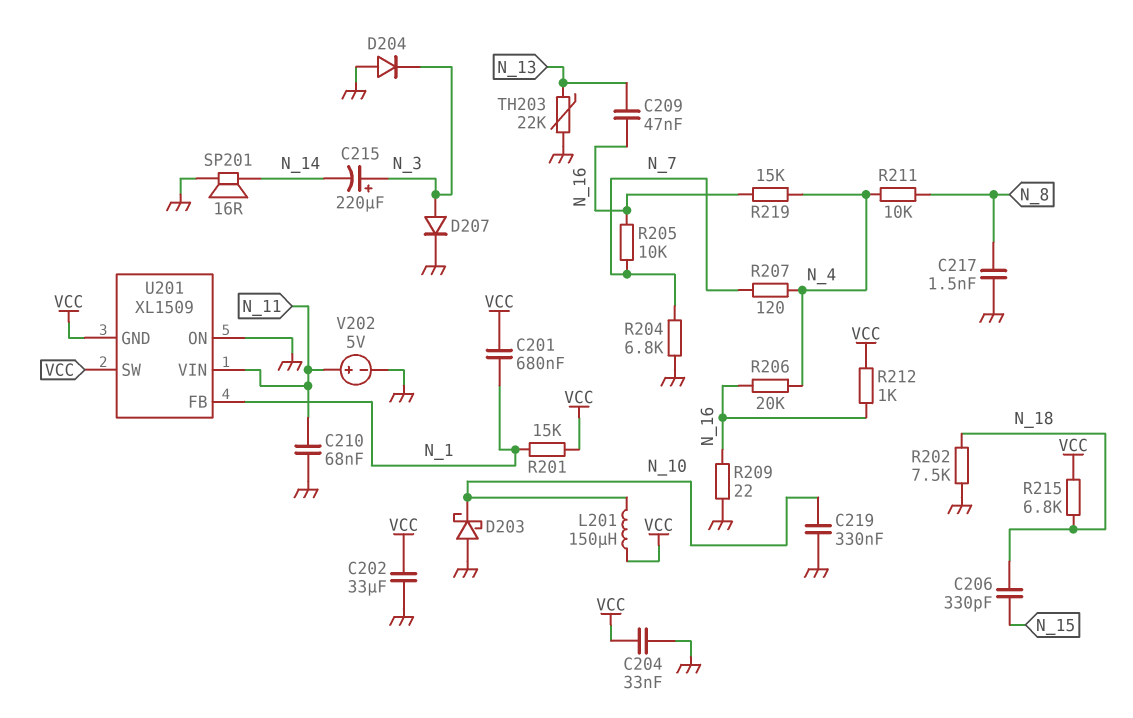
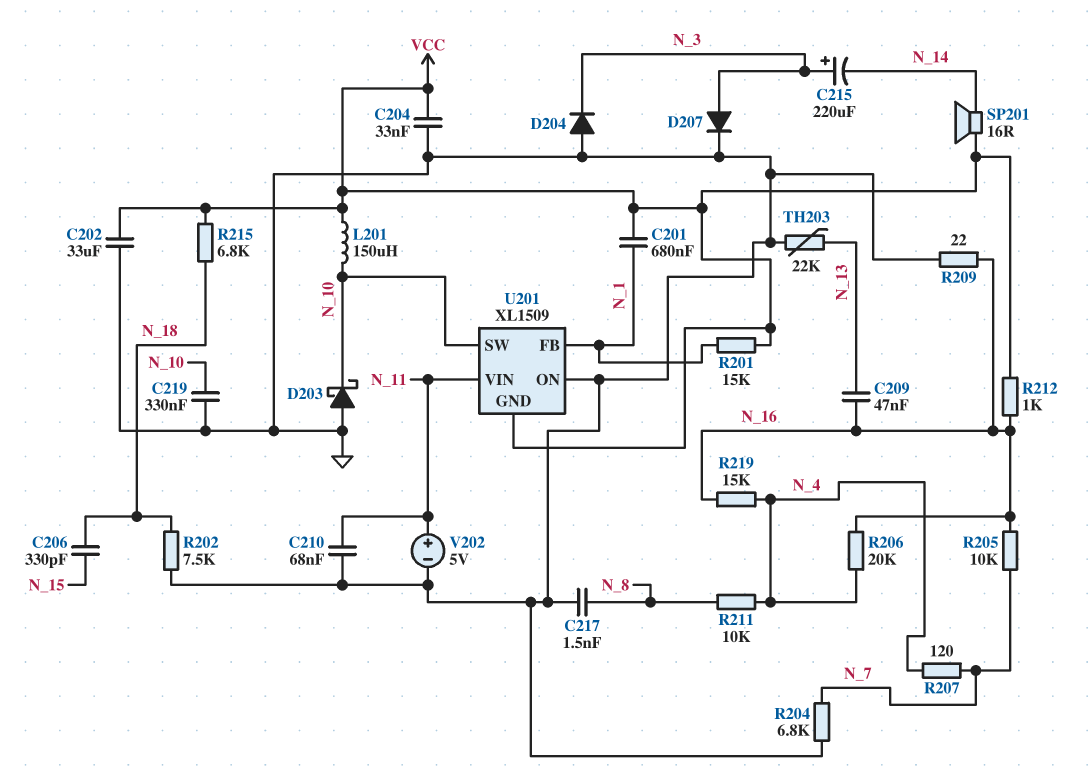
SP201: speaker 16R (GND, N_14) -> speaker 16R (N_14, VCC)
U201 pin SW: VCC -> N_10

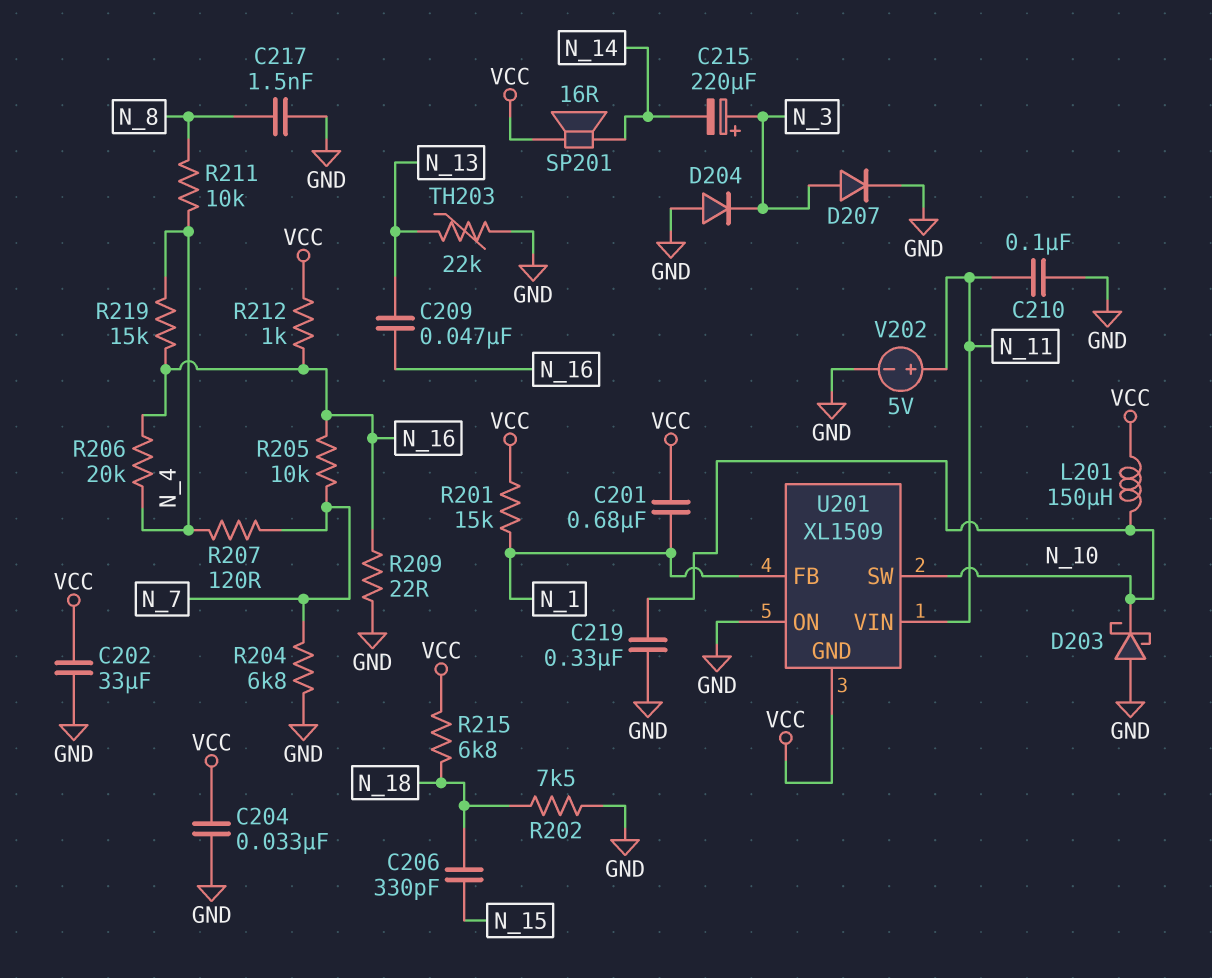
C210: 68nF (GND, N_11) -> 100nF (GND, N_11)

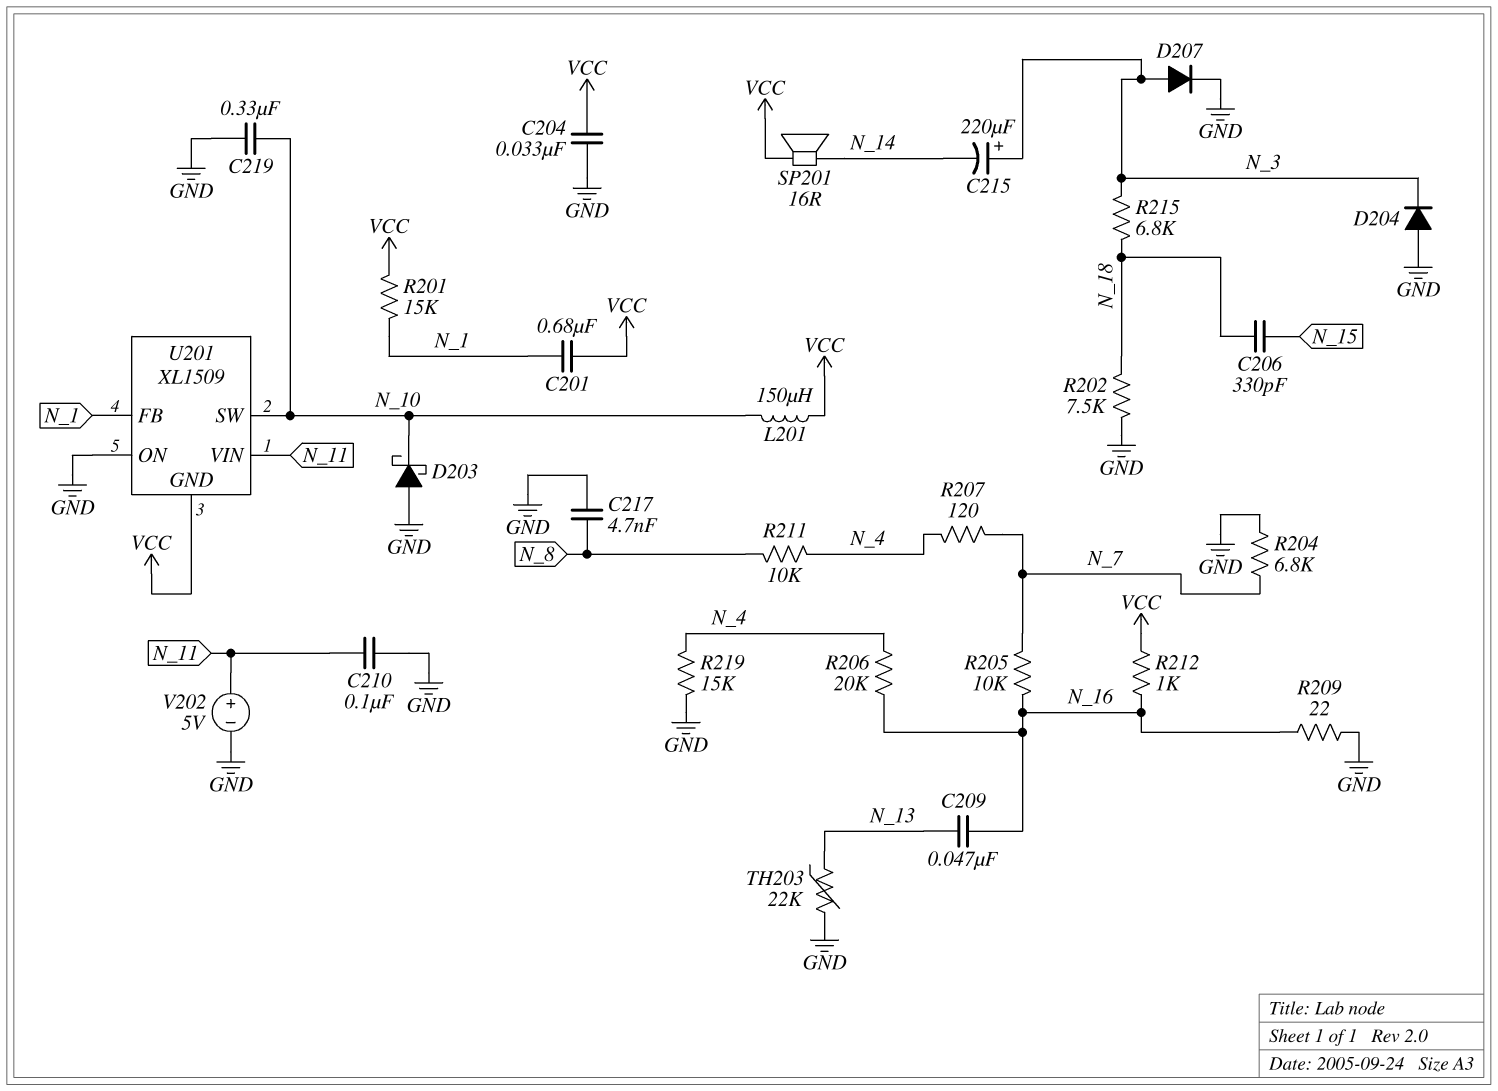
C202: 33uF (GND, VCC) -> none
C217: 1.5nF (GND, N_8) -> 4.7nF (GND, N_8)
R215: 6.8k (N_18, VCC) -> 6.8k (N_3, N_18)
R219: 15k (N_4, N_16) -> 15k (GND, N_4)

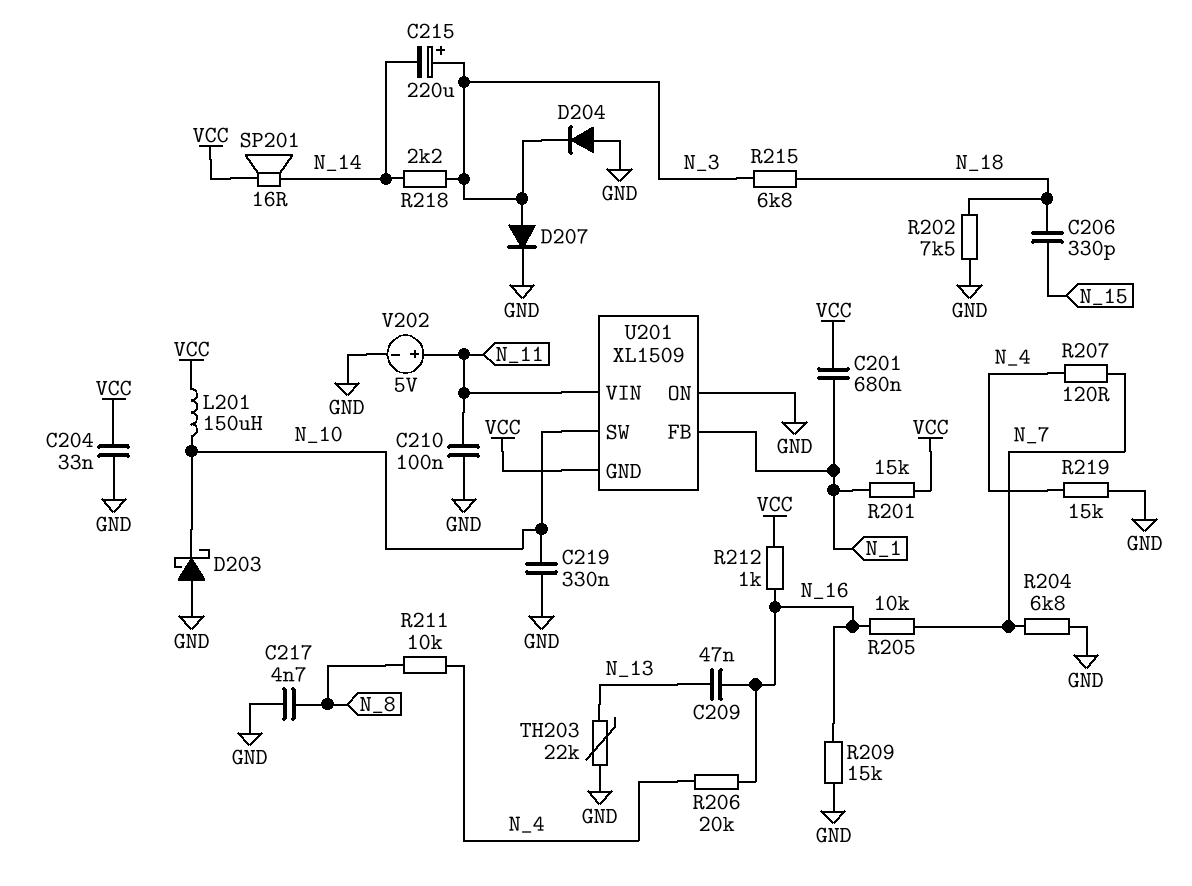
R209: 22 (GND, N_16) -> 15k (GND, N_16)
R218: none -> 2.2k (N_3, N_14)

